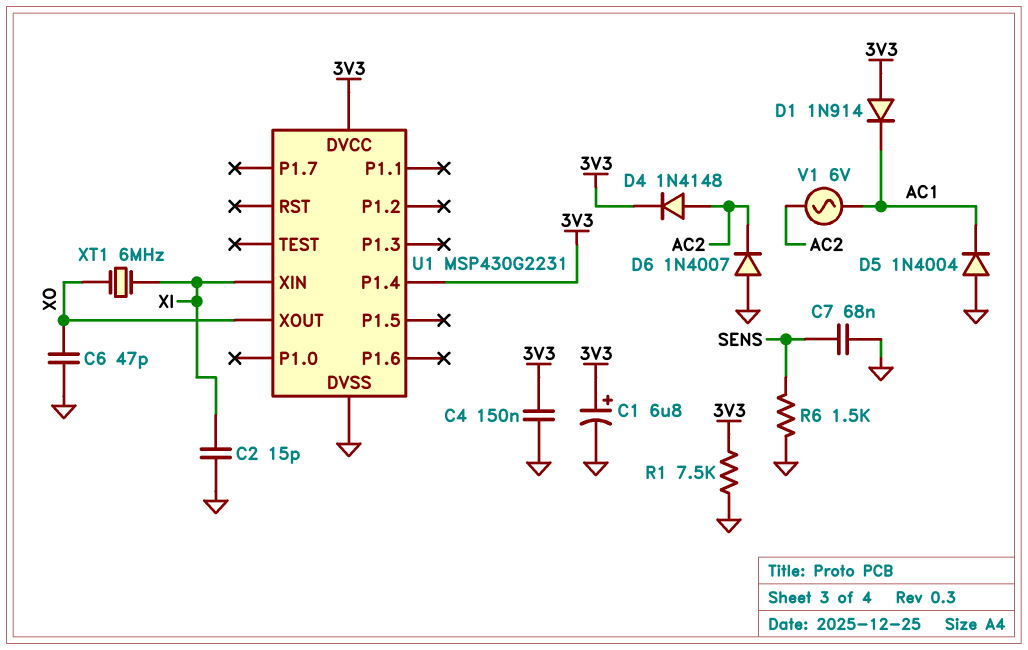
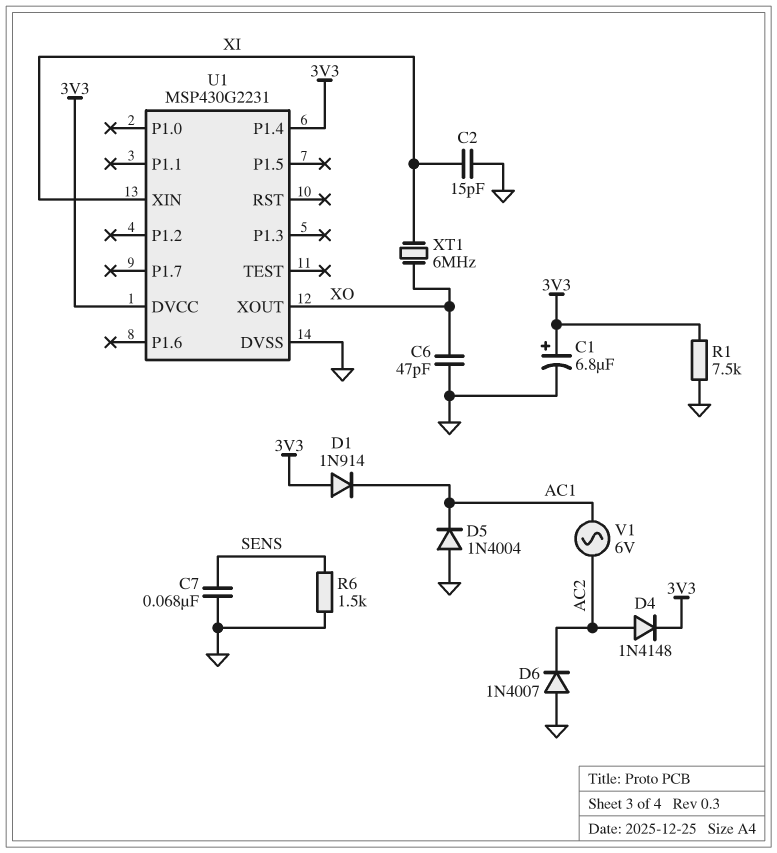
C4: 150nF (3V3, GND) -> none

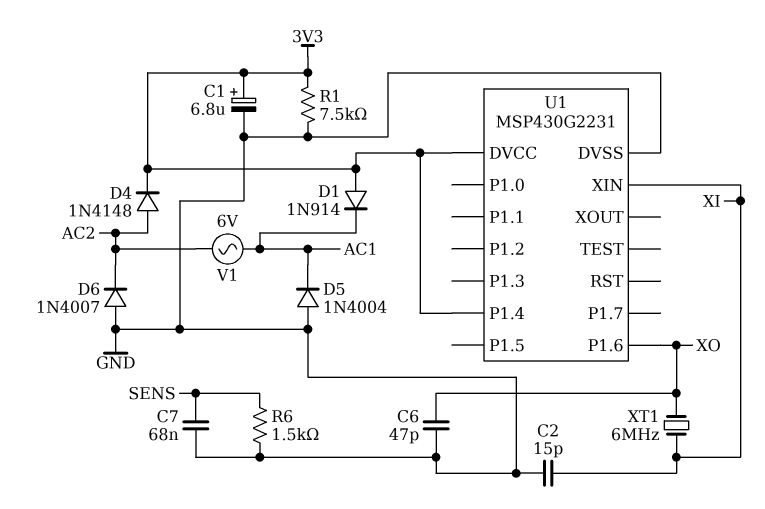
U1 pin P1.6: none -> XO
U1 pin XOUT: XO -> none

